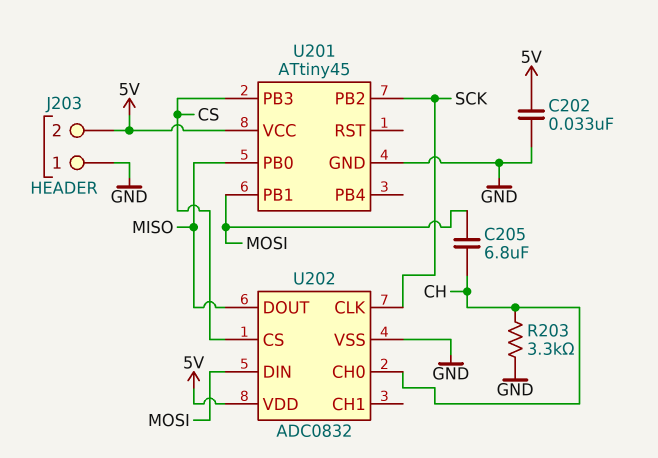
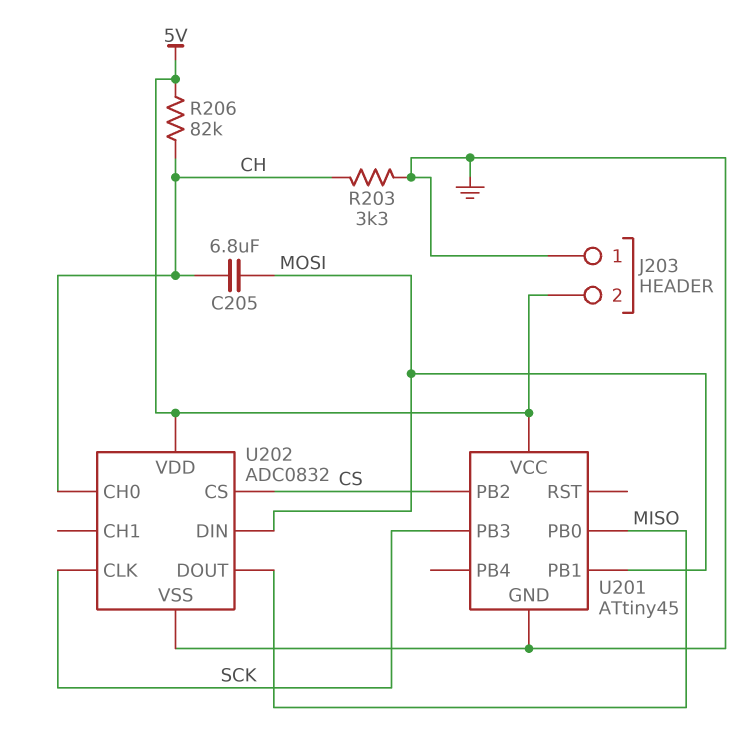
C202: 33nF (5V, GND) -> none
R206: none -> 82k (5V, CH)
U201 pin PB2: SCK -> CS
U201 pin PB3: CS -> SCK

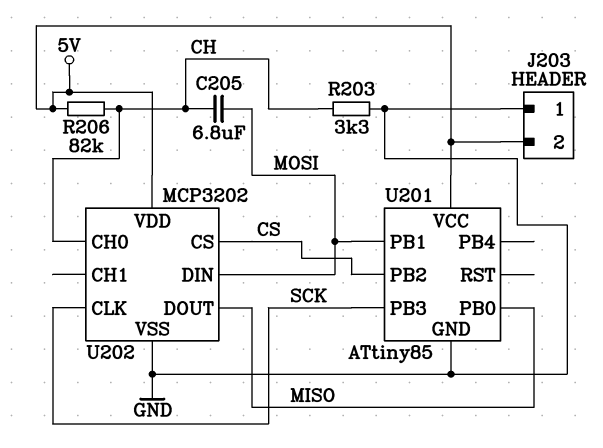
U201: ATtiny45 -> ATtiny85
U202: ADC0832 -> MCP3202

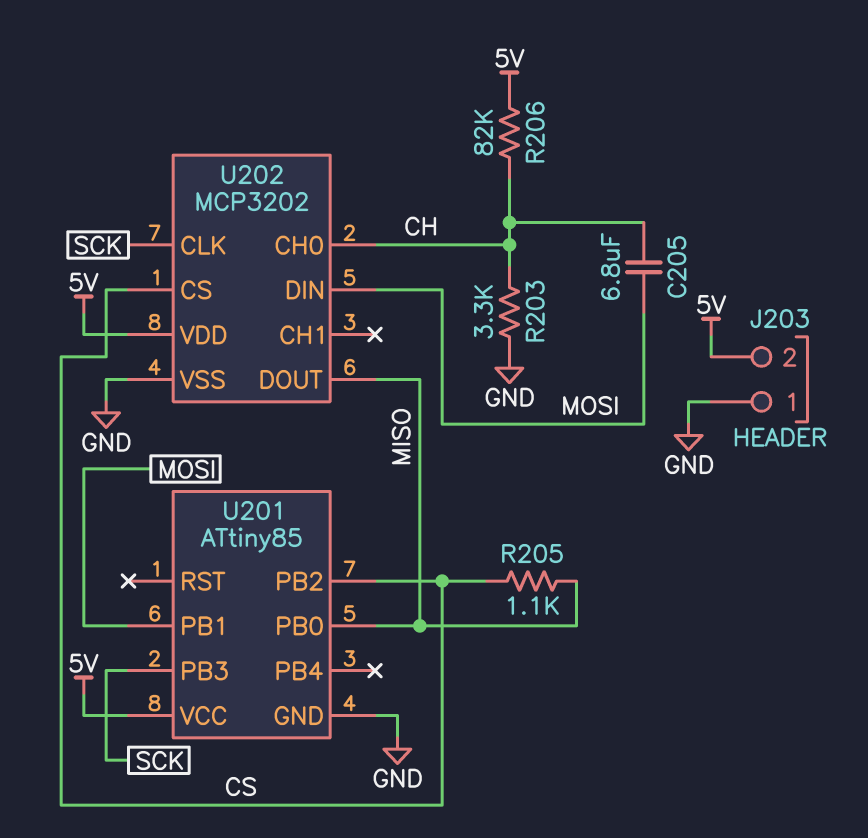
R205: none -> 1.1k (CS, MISO)

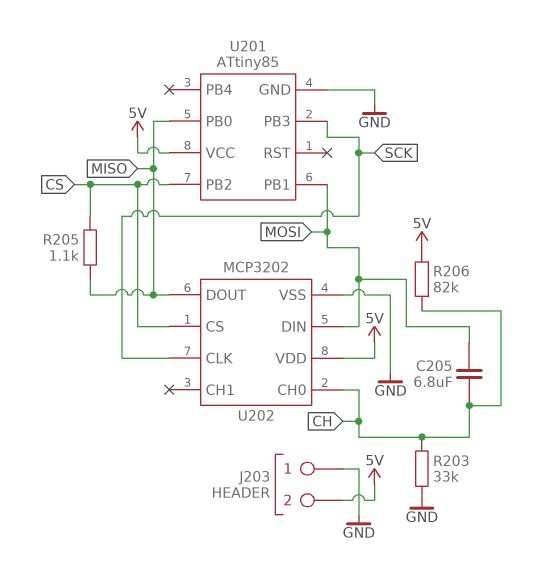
R203: 3.3k (CH, GND) -> 33k (CH, GND)

